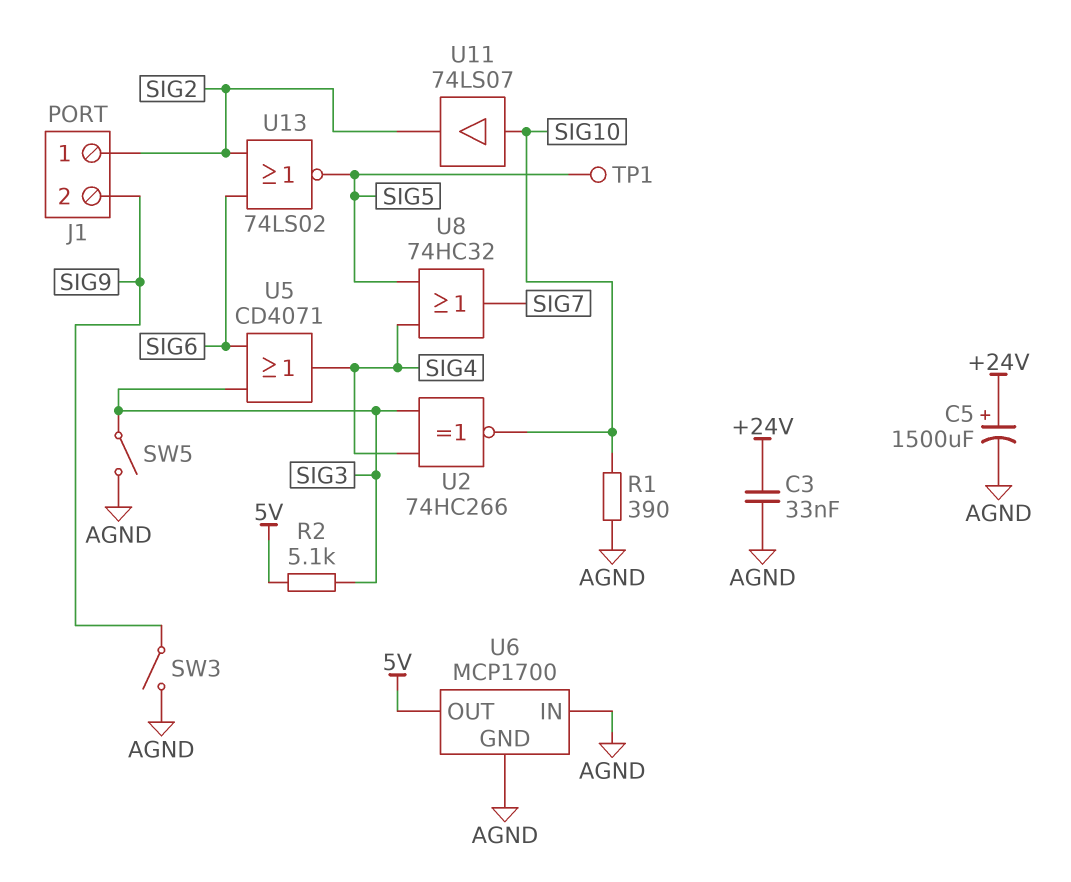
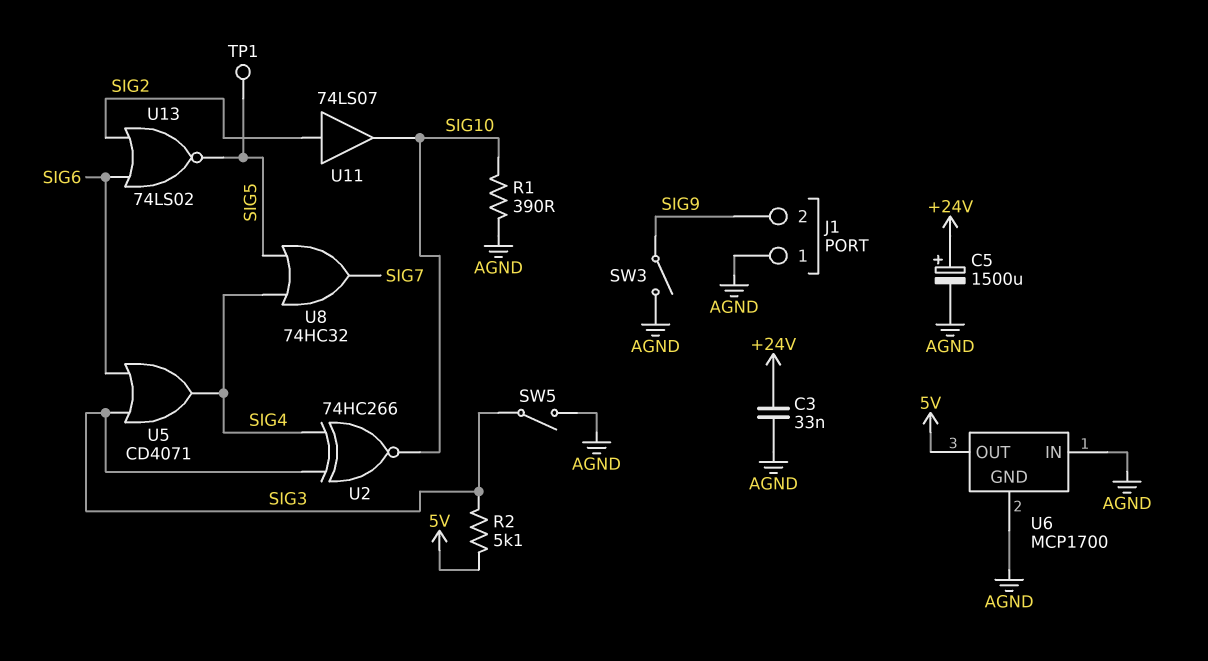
J1 pin 1: SIG2 -> AGND
U11: buffer 74LS07 (in SIG10, out SIG2) -> buffer 74LS07 (in SIG2, out SIG10)

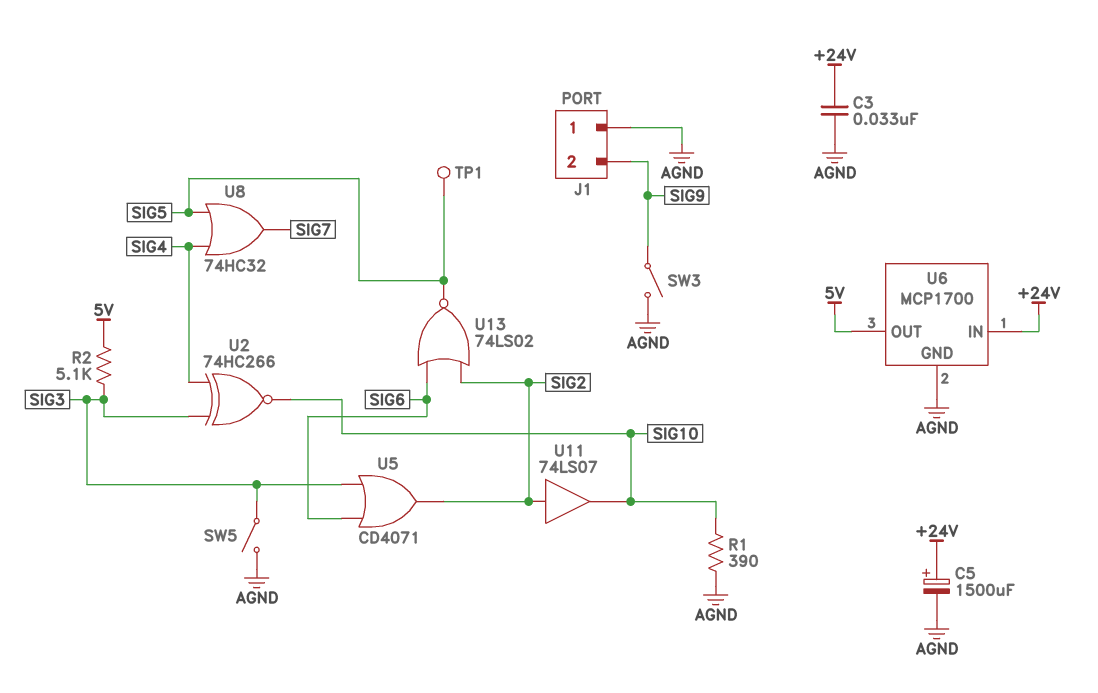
U5: OR CD4071 (in SIG3, in SIG6, out SIG4) -> OR CD4071 (in SIG3, in SIG6, out SIG2)
U6 pin IN: AGND -> +24V

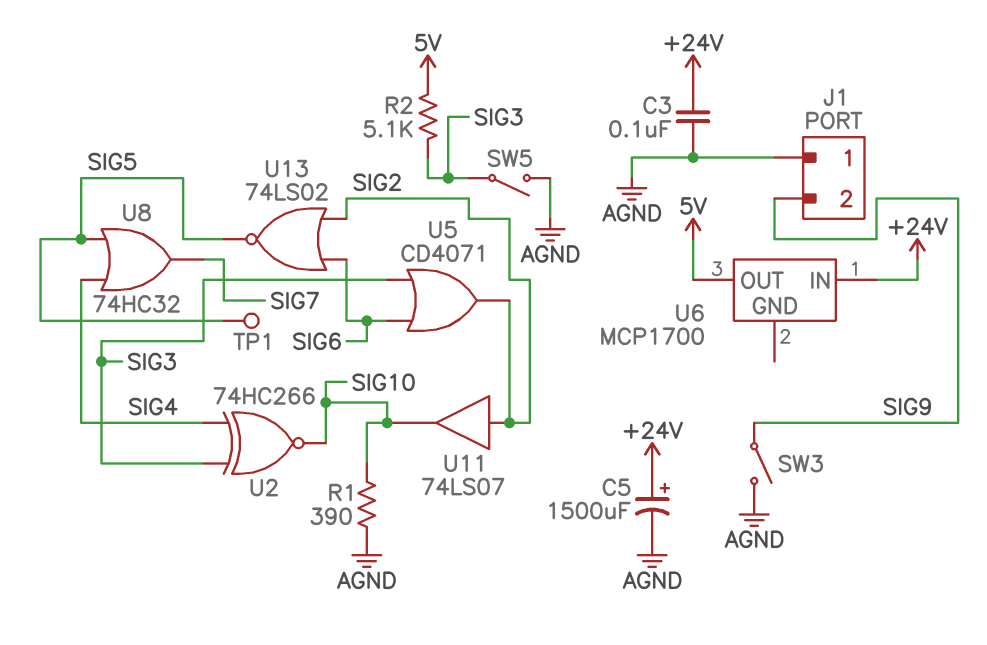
C3: 33nF (+24V, AGND) -> 100nF (+24V, AGND)
U6 pin GND: AGND -> none

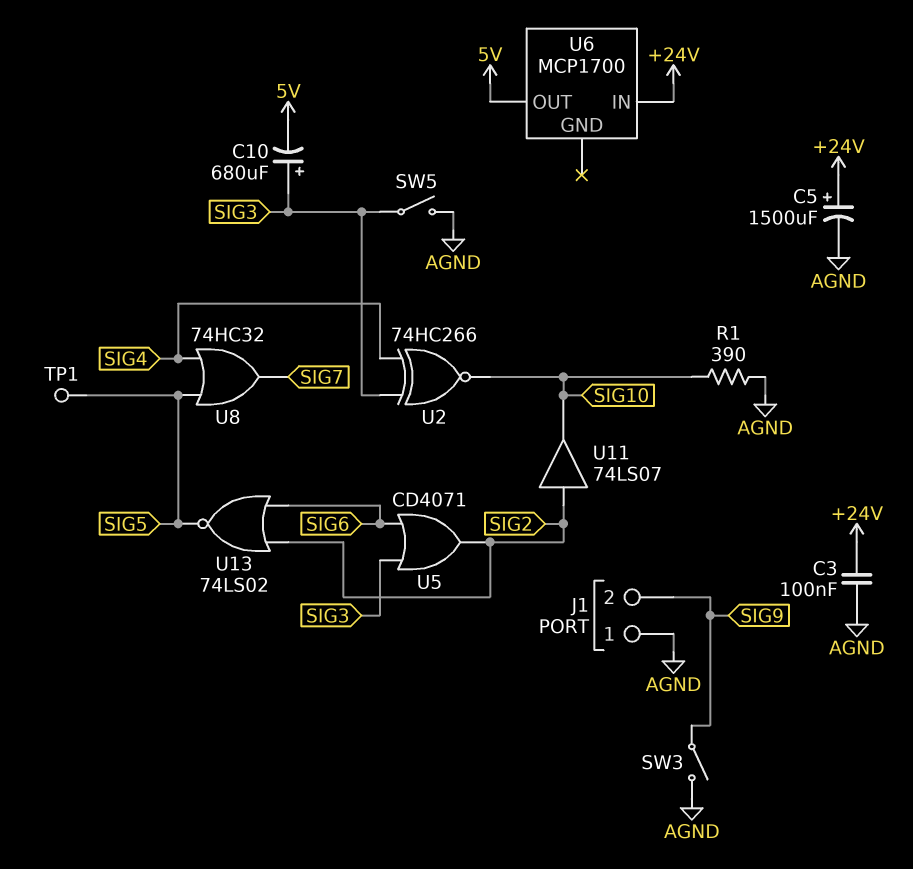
C10: none -> 680uF (plus SIG3, minus 5V)
R2: 5.1k (5V, SIG3) -> none

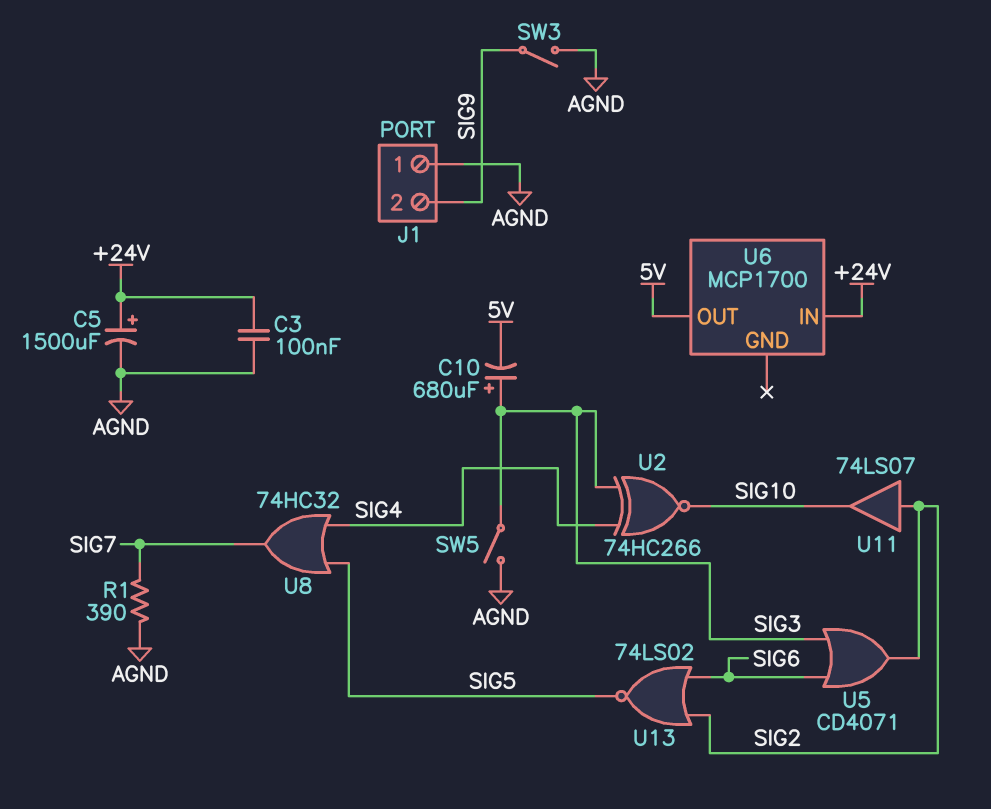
R1: 390 (AGND, SIG10) -> 390 (AGND, SIG7)
TP1: test point (SIG5) -> none

